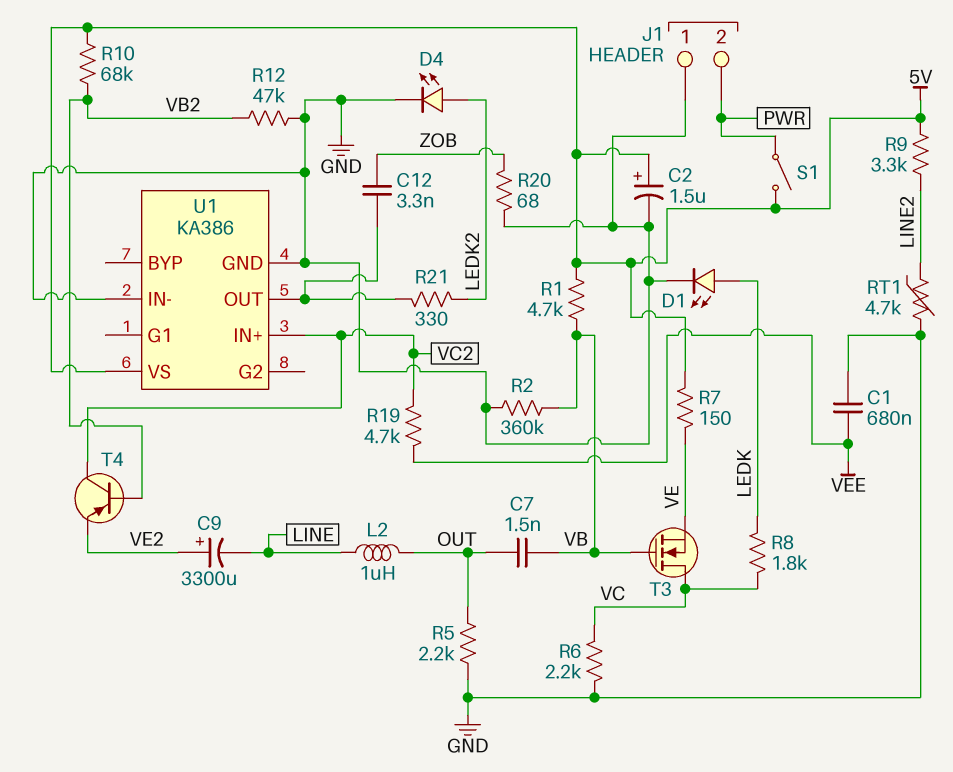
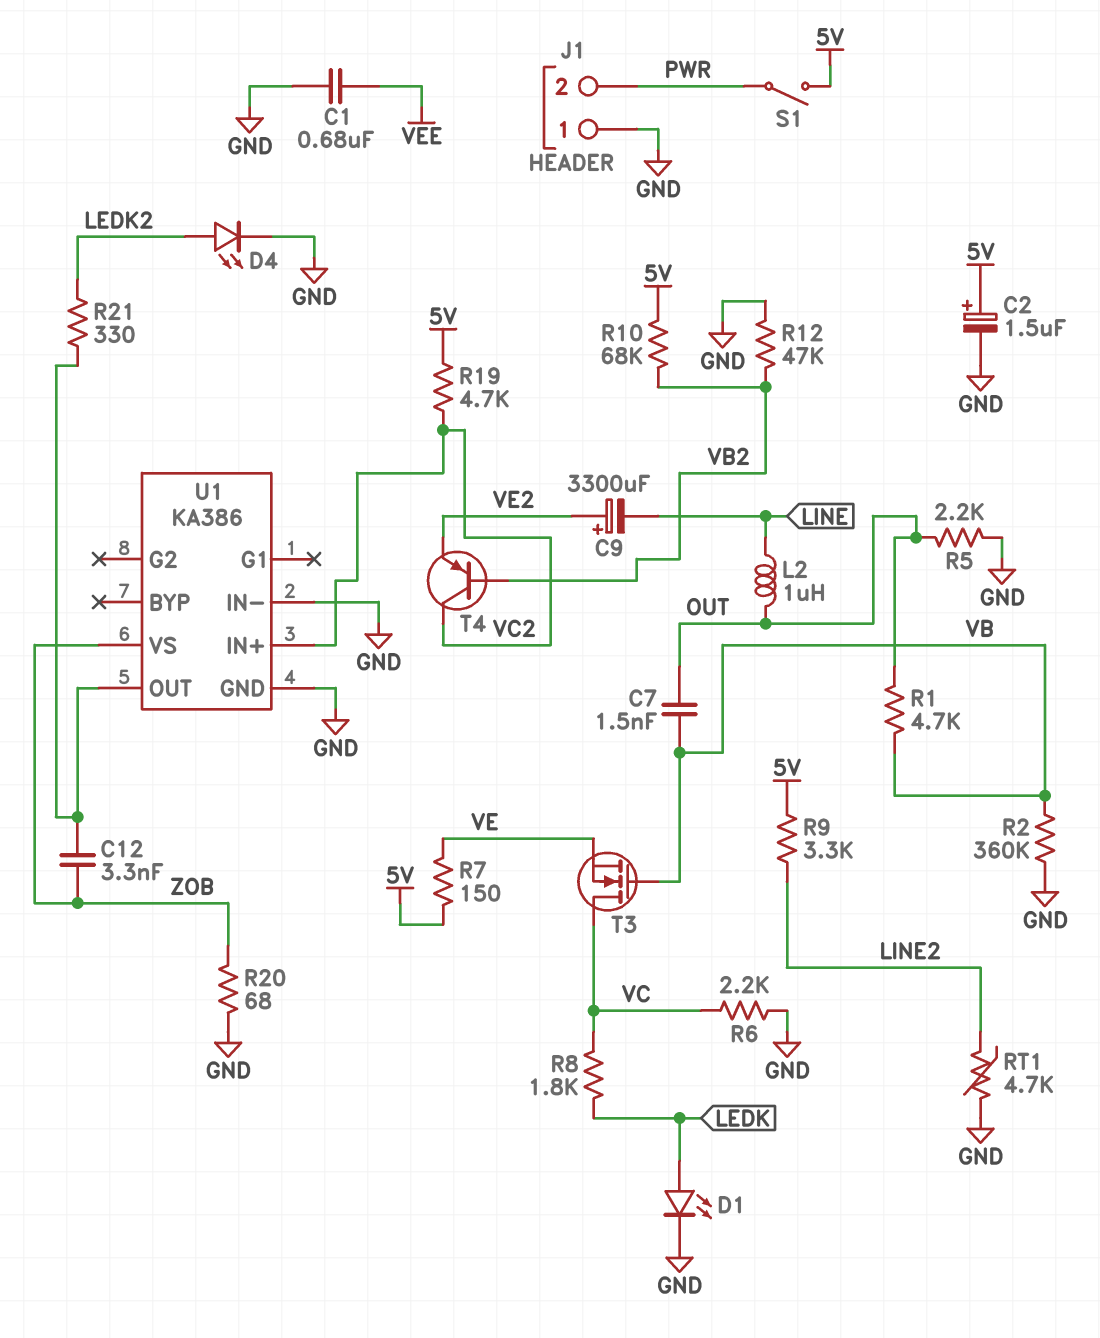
R1: 4.7k (5V, VB) -> 4.7k (OUT, VB)
R19: 4.7k (VC2, VEE) -> 4.7k (5V, VC2)
U1 pin VS: 5V -> ZOB

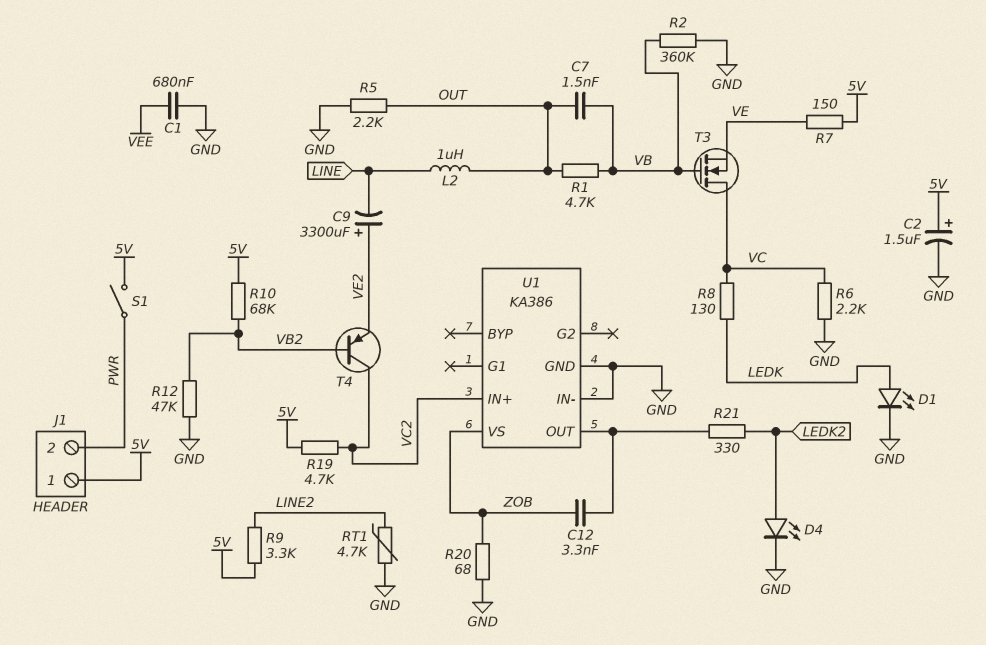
J1 pin 1: GND -> 5V
R8: 1.8k (LEDK, VC) -> 130 (LEDK, VC)

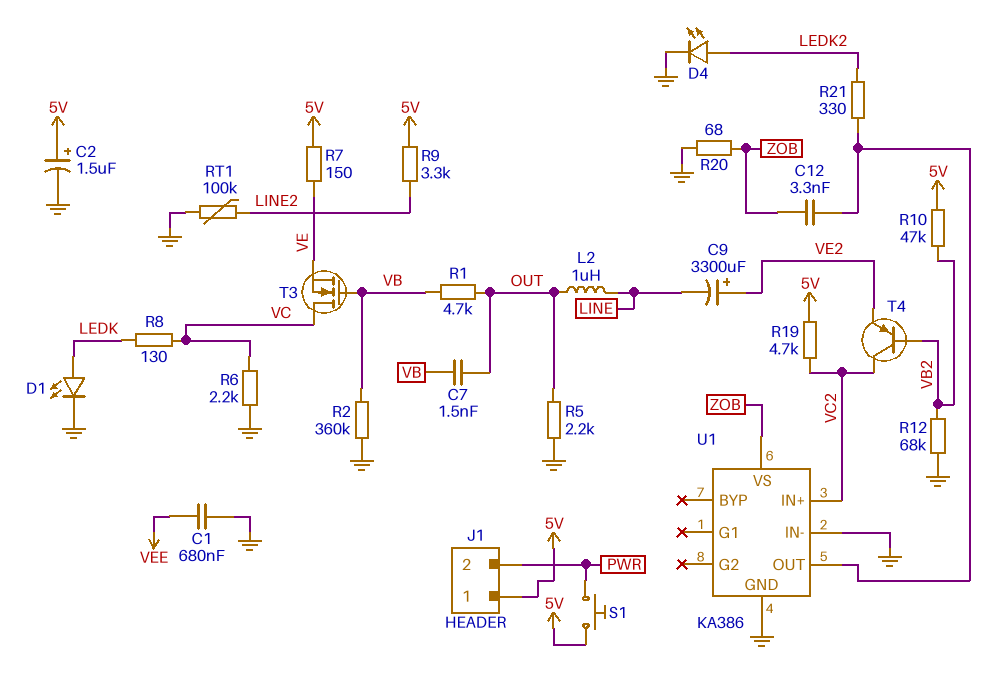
R10: 68k (5V, VB2) -> 47k (5V, VB2)
R12: 47k (GND, VB2) -> 68k (GND, VB2)
RT1: 4.7k (GND, LINE2) -> 100k (GND, LINE2)
S1: switch (5V, PWR) -> button (5V, PWR)

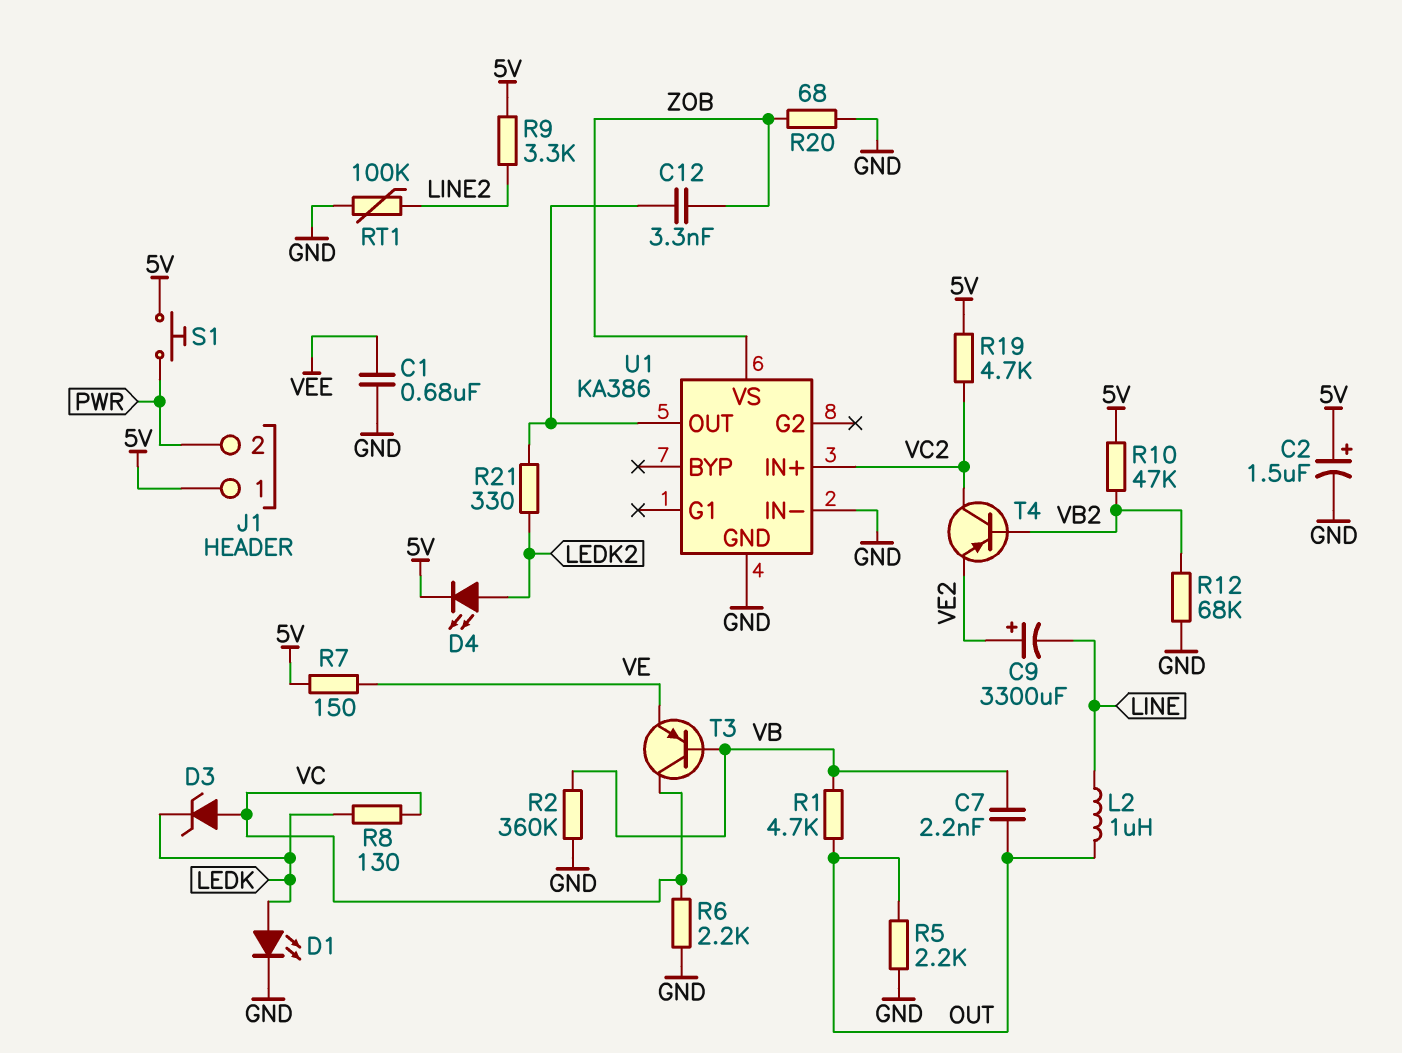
C7: 1.5nF (OUT, VB) -> 2.2nF (OUT, VB)
D3: none -> zener (A VC, K LEDK)
D4: LED (A LEDK2, K GND) -> LED (A LEDK2, K 5V)
T3: NMOS (G VB, D VC, S VE) -> PNP (B VB, C VC, E VE)

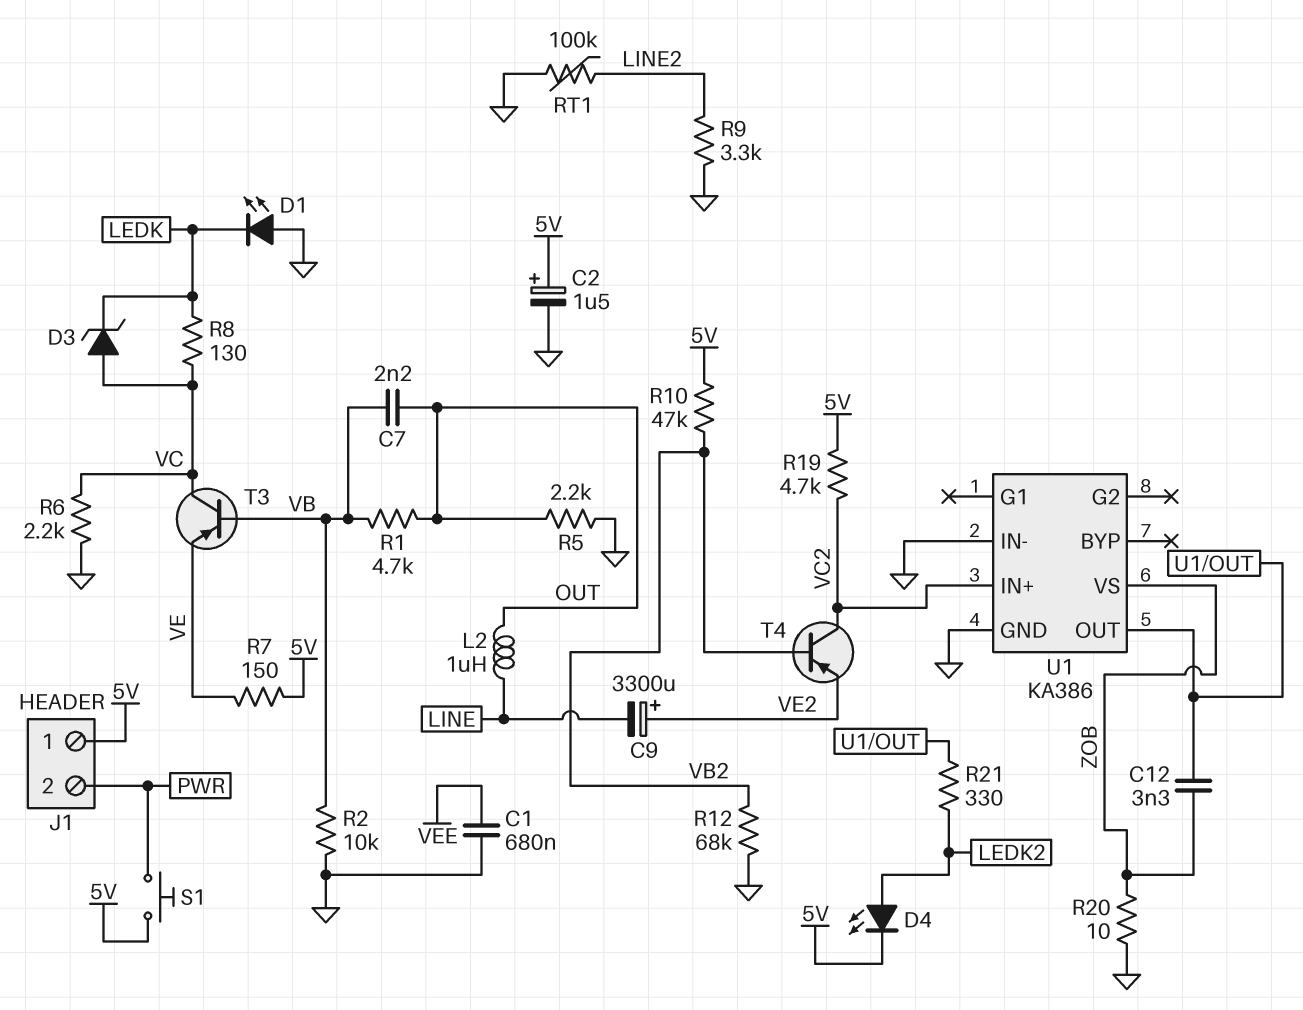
D1: LED (A LEDK, K GND) -> LED (A GND, K LEDK)
R2: 360k (GND, VB) -> 10k (GND, VB)
R9: 3.3k (5V, LINE2) -> 3.3k (GND, LINE2)
R20: 68 (GND, ZOB) -> 10 (GND, ZOB)

